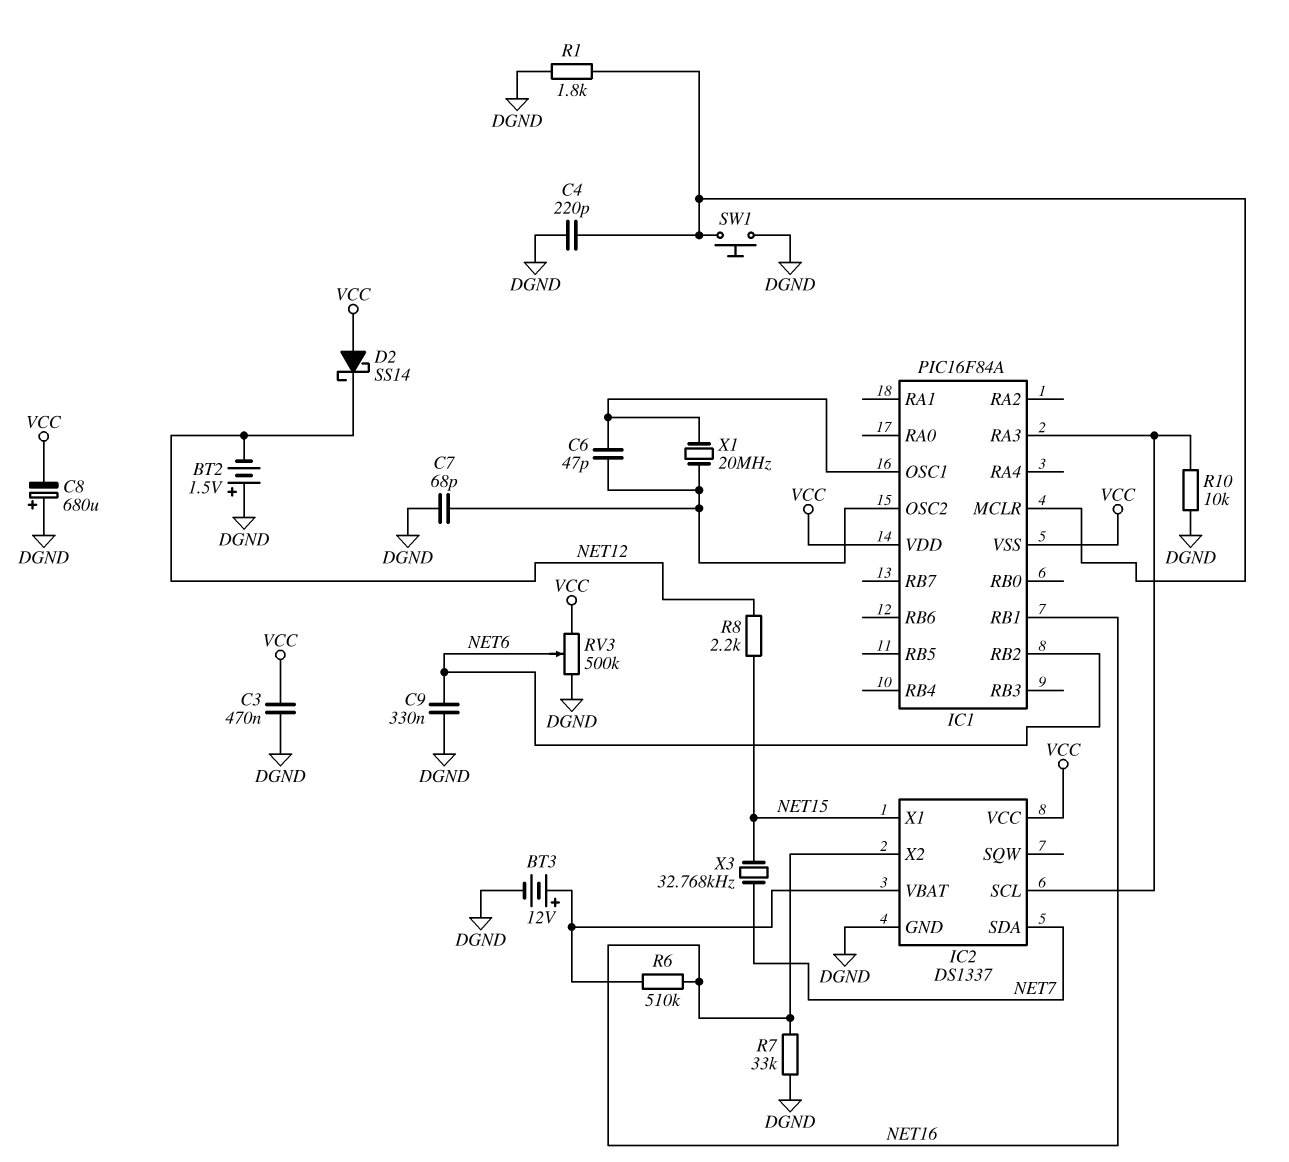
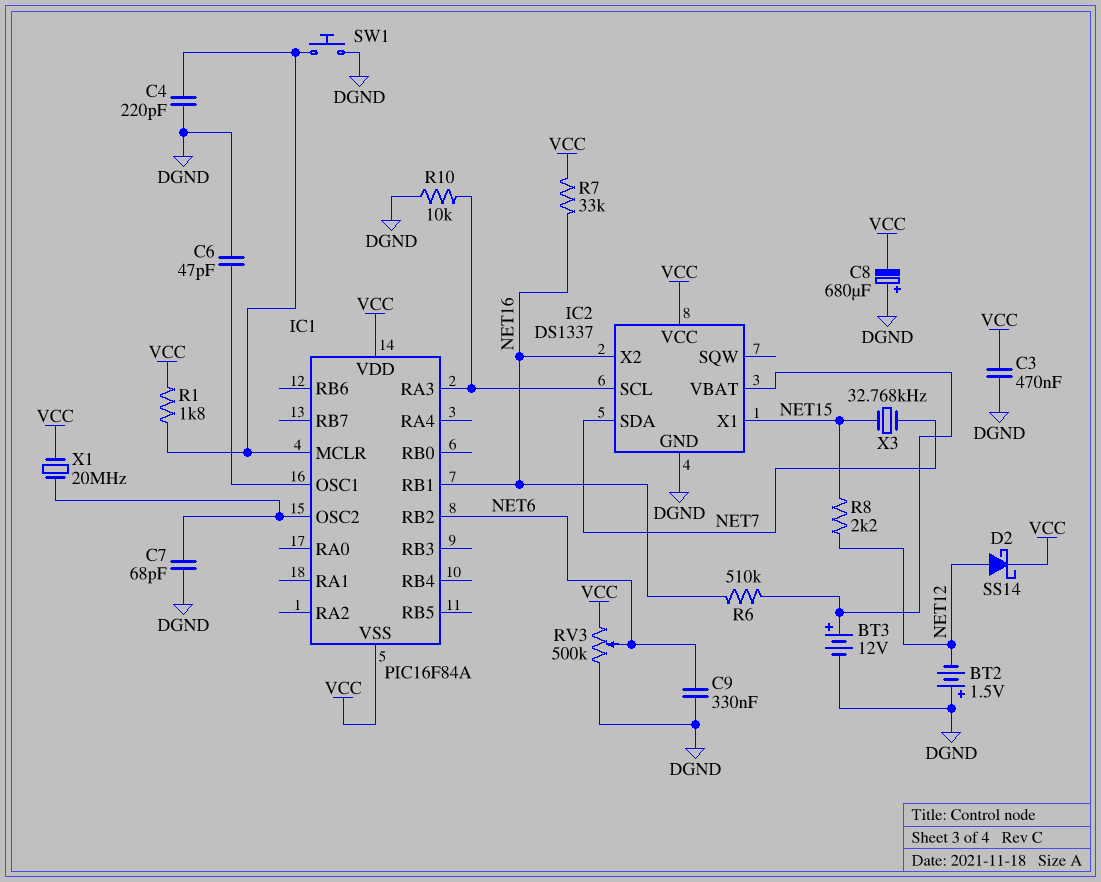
C6: 47pF (IC1/OSC1, IC1/OSC2) -> 47pF (DGND, IC1/OSC1)
D2: schottky SS14 (A VCC, K NET12) -> schottky SS14 (A NET12, K VCC)
R1: 1.8k (DGND, IC1/MCLR) -> 1.8k (IC1/MCLR, VCC)
R7: 33k (DGND, NET16) -> 33k (NET16, VCC)
X1: 20MHz (IC1/OSC1, IC1/OSC2) -> 20MHz (IC1/OSC2, VCC)

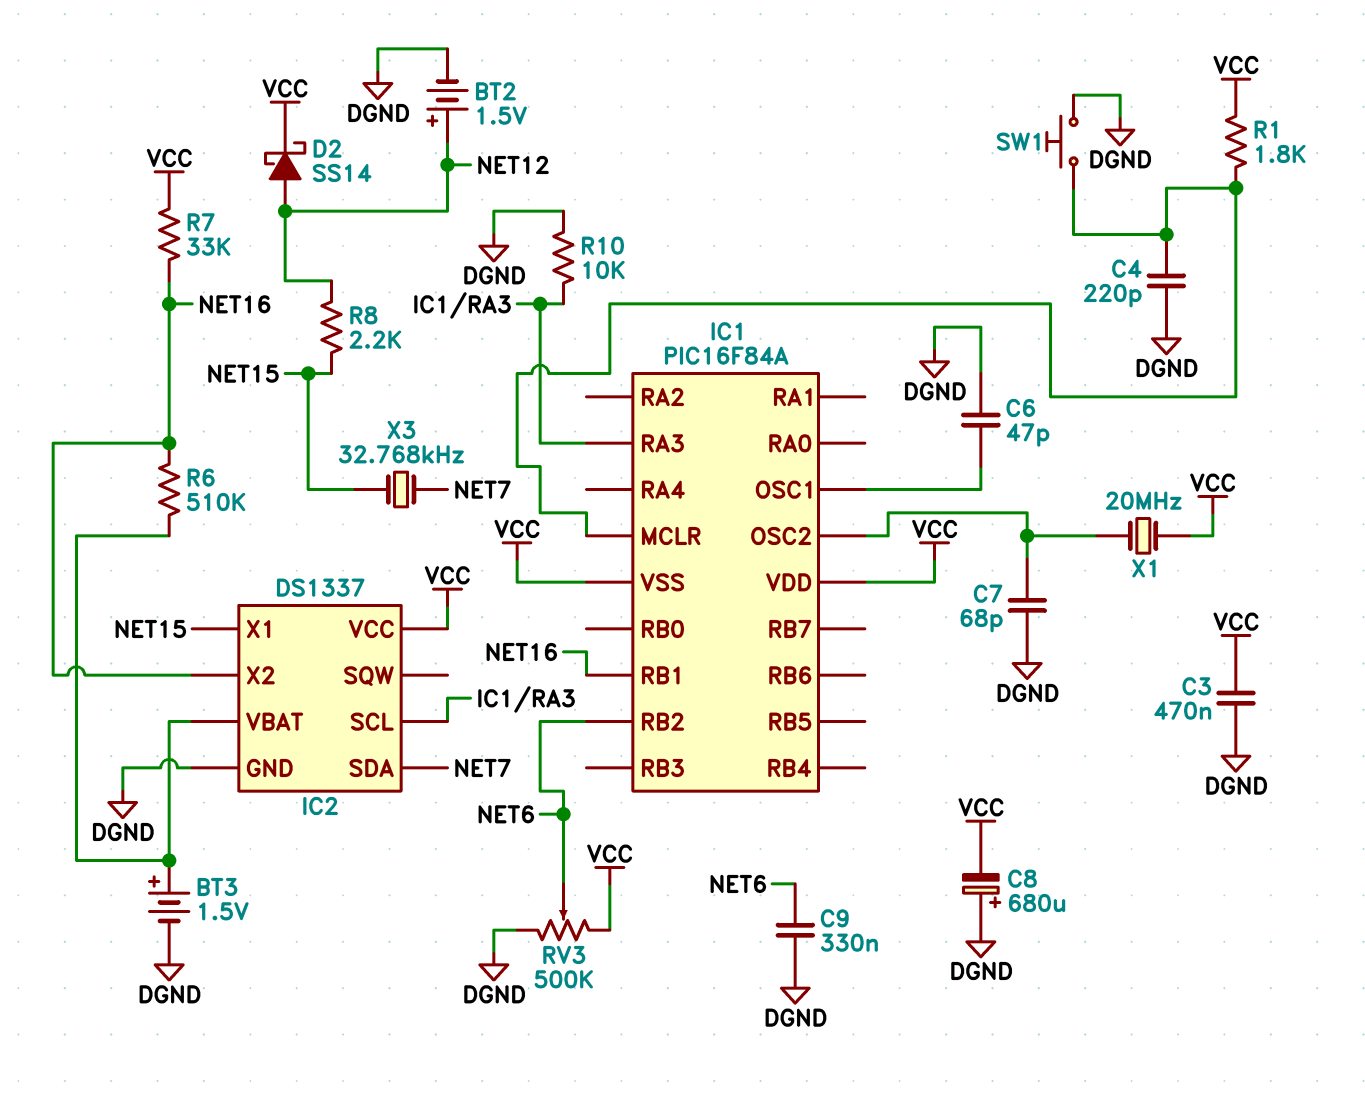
BT2: 1.5V (plus DGND, minus NET12) -> 1.5V (plus NET12, minus DGND)
BT3: 12V (plus IC2/VBAT, minus DGND) -> 1.5V (plus IC2/VBAT, minus DGND)

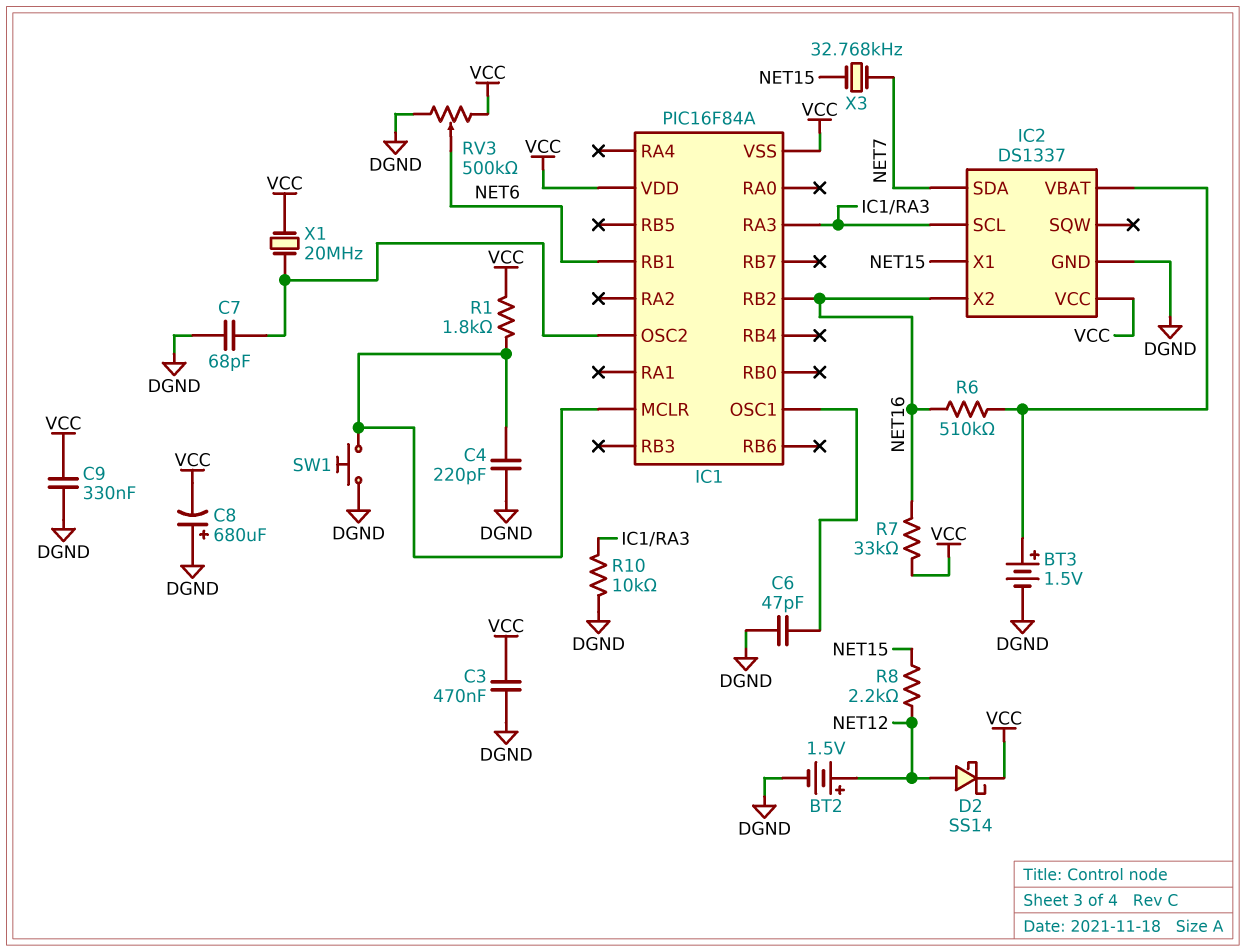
C9: 330nF (DGND, NET6) -> 330nF (DGND, VCC)
IC1 pin RB1: NET16 -> NET6
IC1 pin RB2: NET6 -> NET16

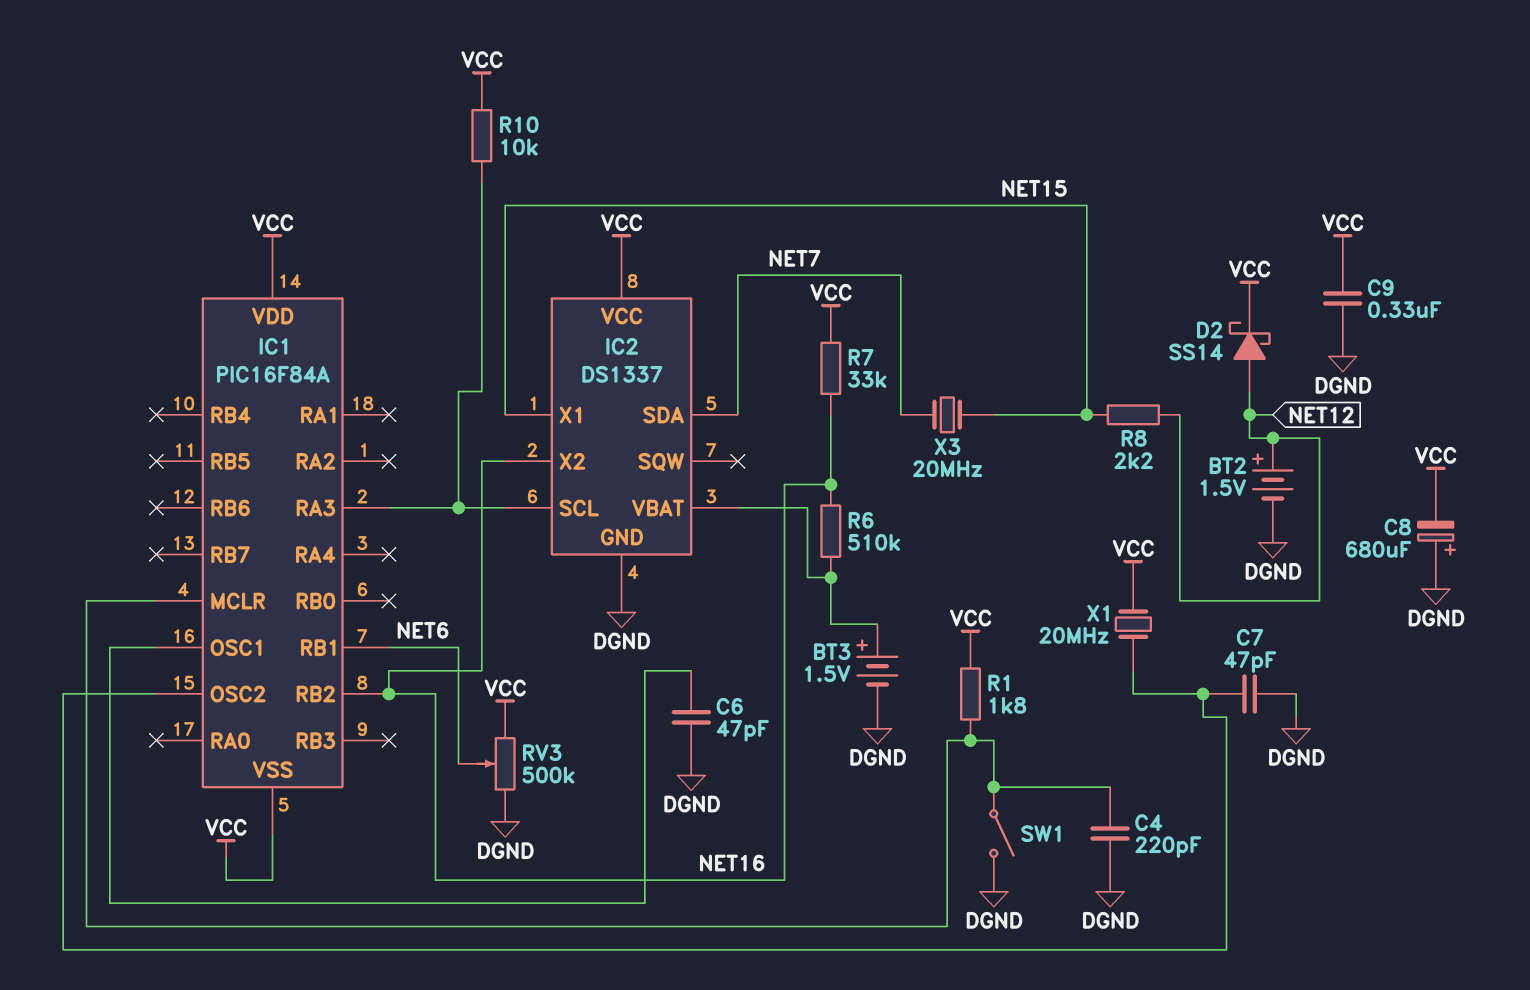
C3: 470nF (DGND, VCC) -> none
C7: 68pF (DGND, IC1/OSC2) -> 47pF (DGND, IC1/OSC2)
R10: 10k (DGND, IC1/RA3) -> 10k (IC1/RA3, VCC)
SW1: button (DGND, IC1/MCLR) -> switch (DGND, IC1/MCLR)
X3: 32.768kHz (NET7, NET15) -> 20MHz (NET7, NET15)

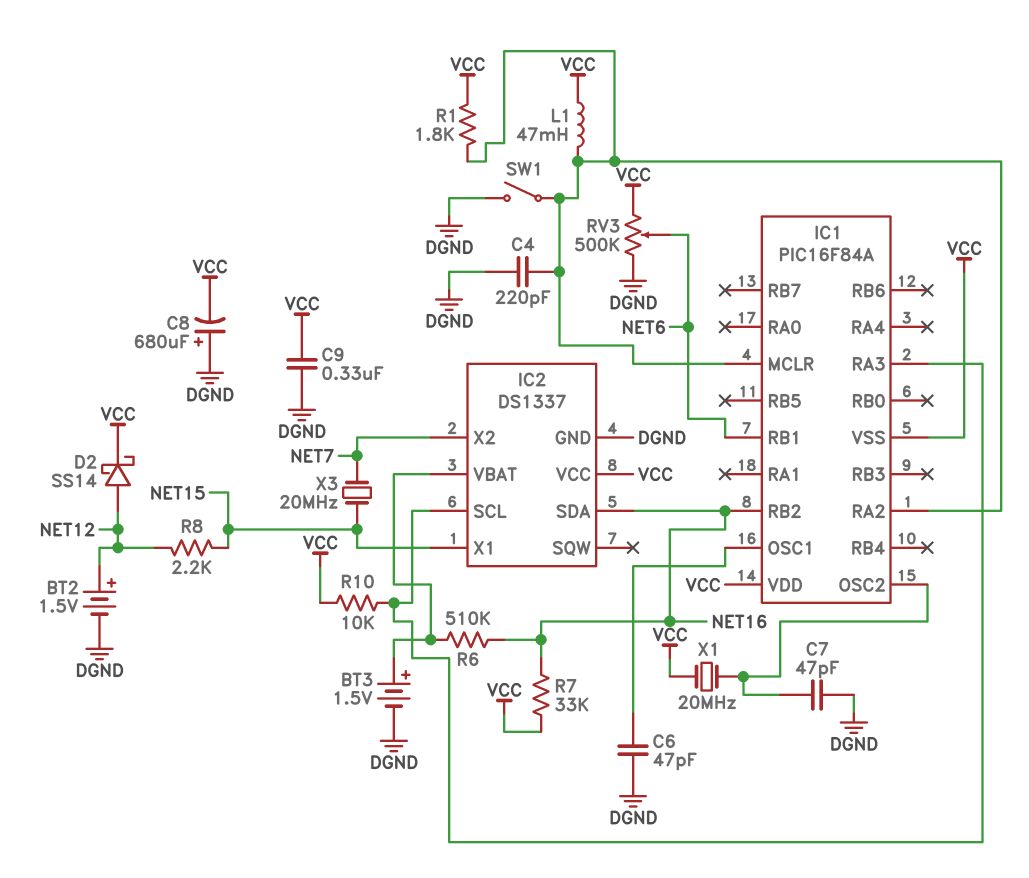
IC1 pin RA2: none -> IC1/MCLR
IC2 pin SDA: NET7 -> NET16
IC2 pin X2: NET16 -> NET7
L1: none -> 47mH (IC1/MCLR, VCC)

